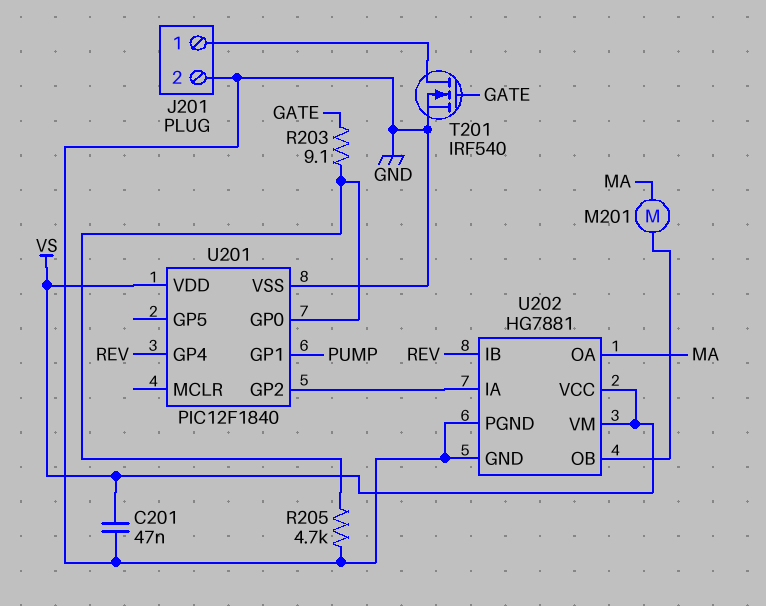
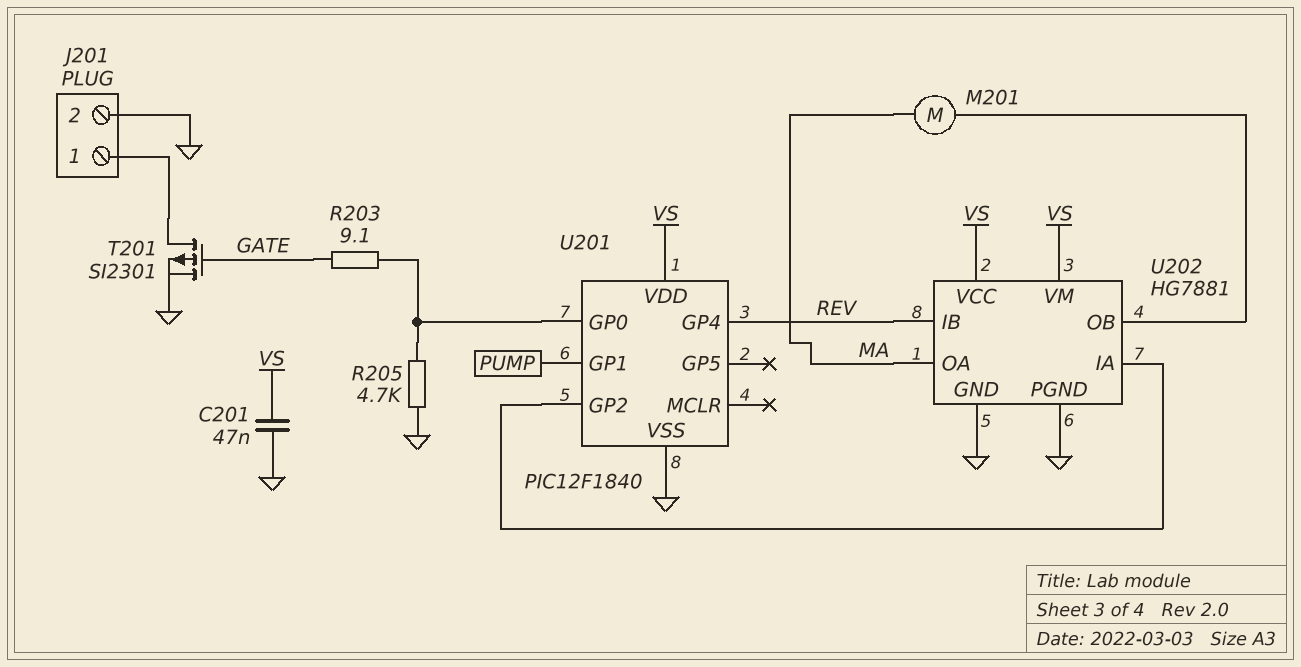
T201: NMOS IRF540 (G GATE, D J201/1, S GND) -> PMOS SI2301 (G GATE, D J201/1, S GND)

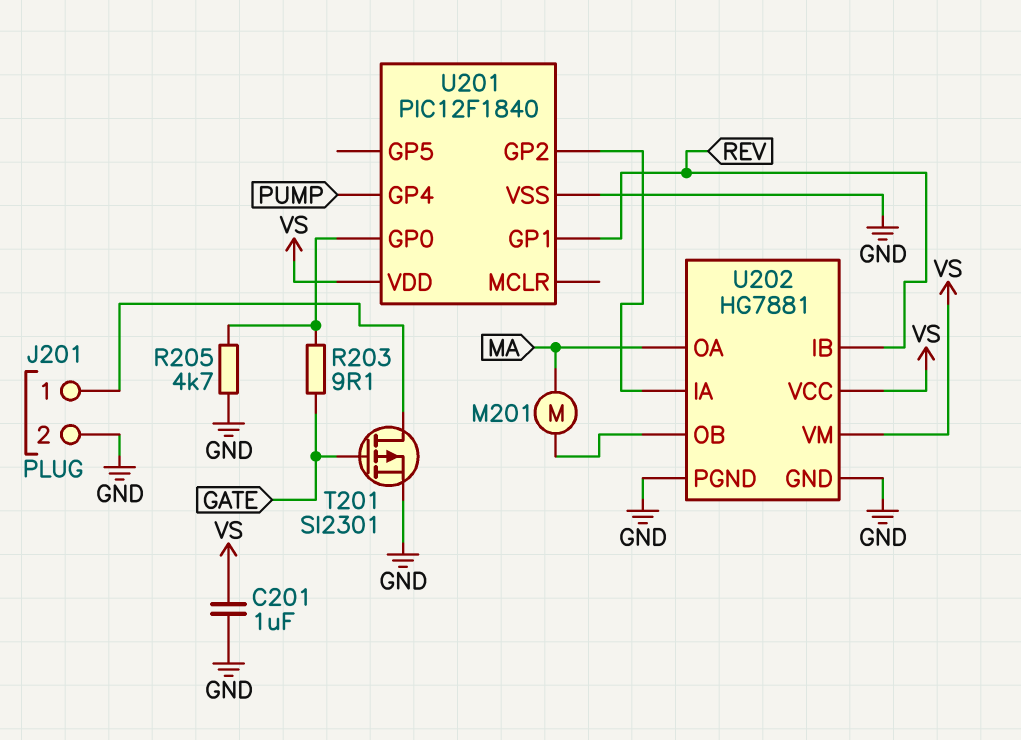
C201: 47nF (GND, VS) -> 1uF (GND, VS)
U201 pin GP1: PUMP -> REV
U201 pin GP4: REV -> PUMP

